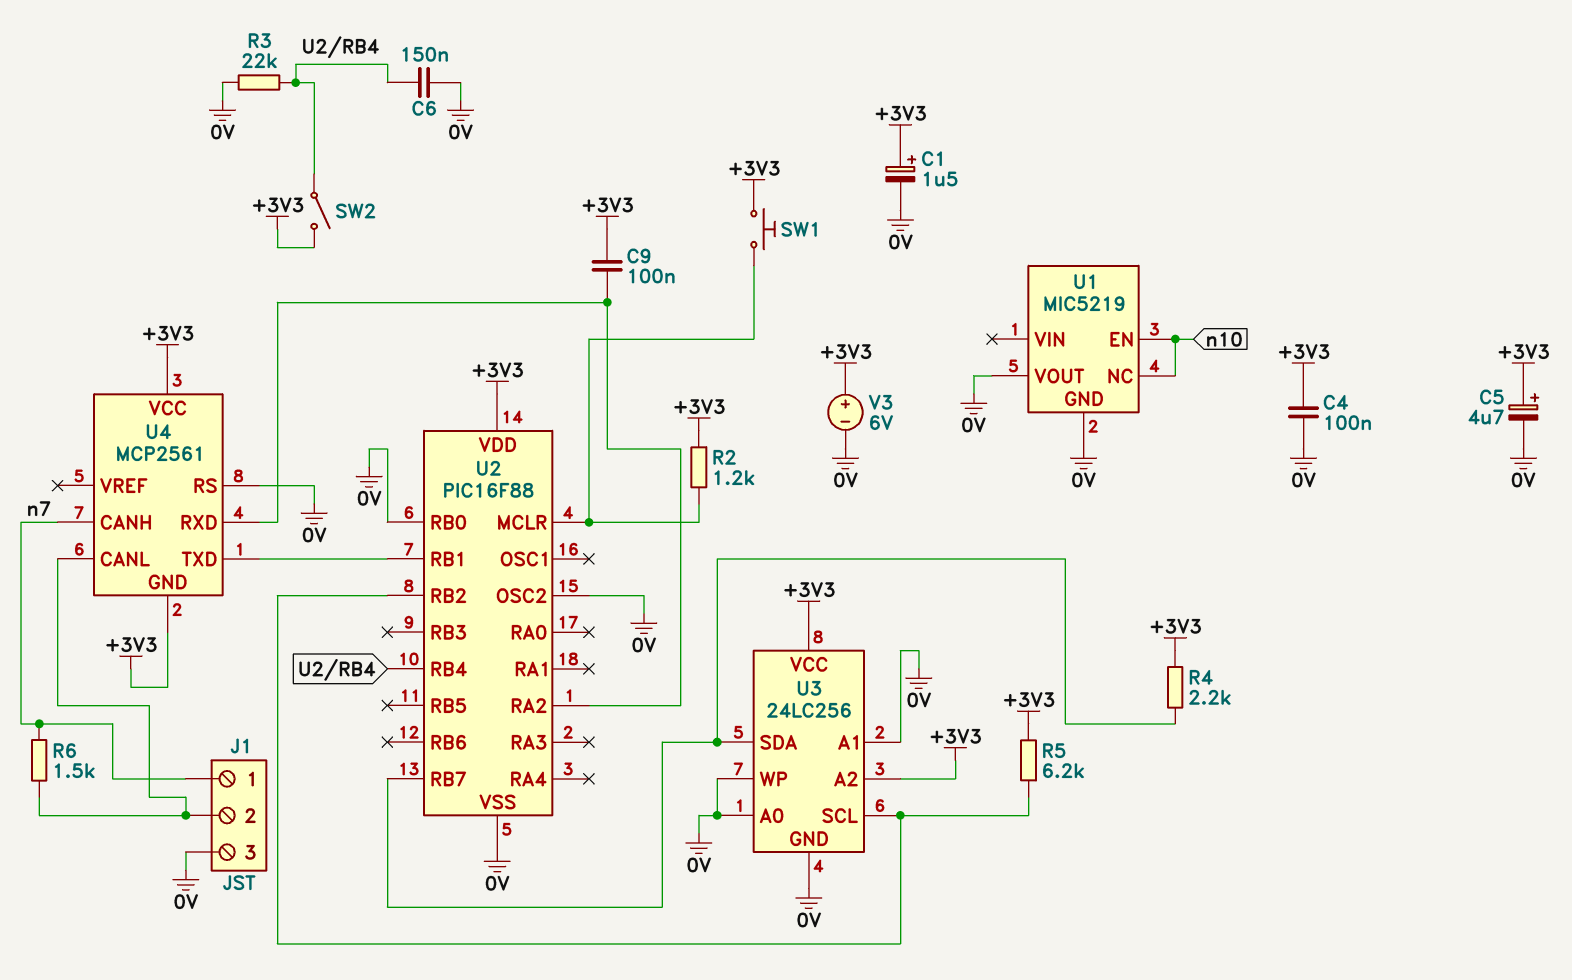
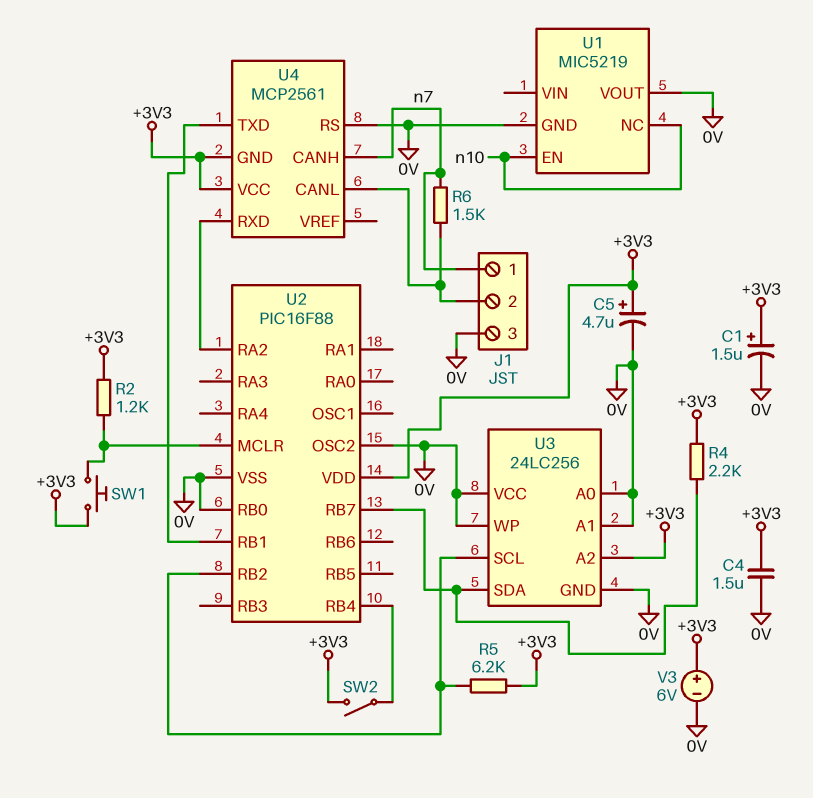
C4: 100nF (+3V3, 0V) -> 1.5uF (+3V3, 0V)
C6: 150nF (0V, U2/RB4) -> none
C9: 100nF (+3V3, U2/RA2) -> none
R3: 22k (0V, U2/RB4) -> none
U3 pin VCC: +3V3 -> 0V

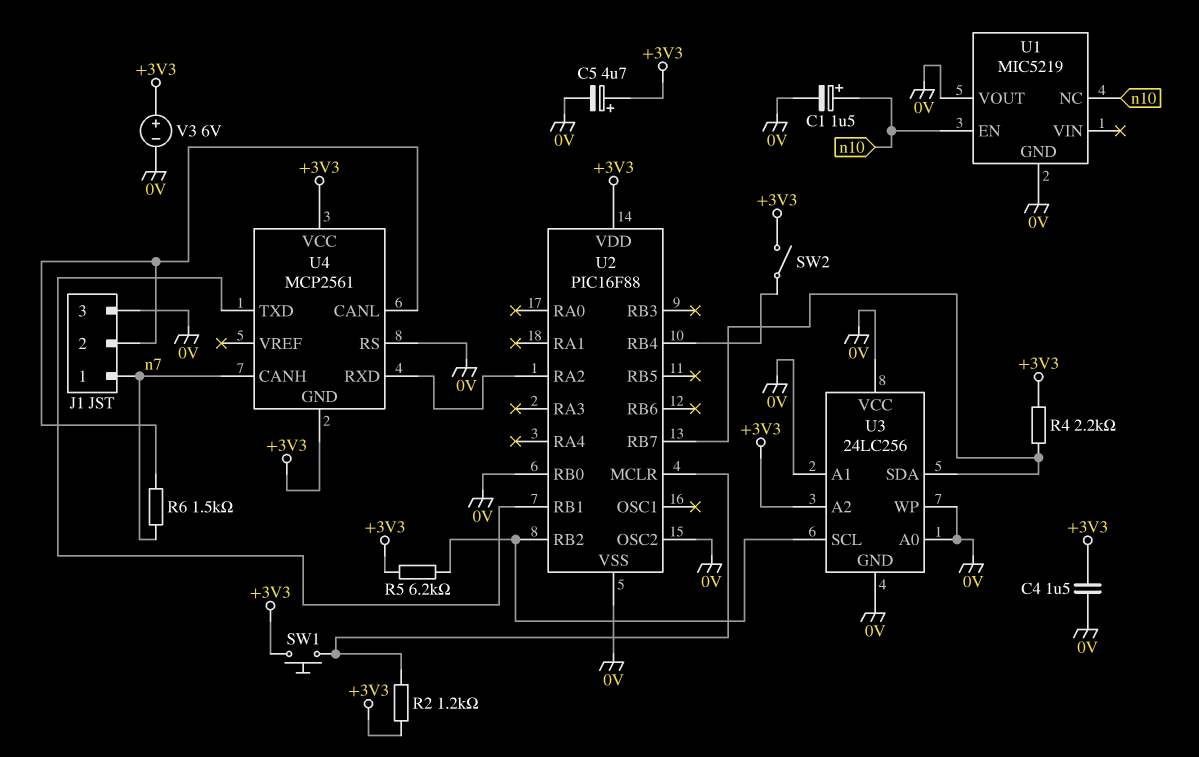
C1: 1.5uF (plus +3V3, minus 0V) -> 1.5uF (plus n10, minus 0V)

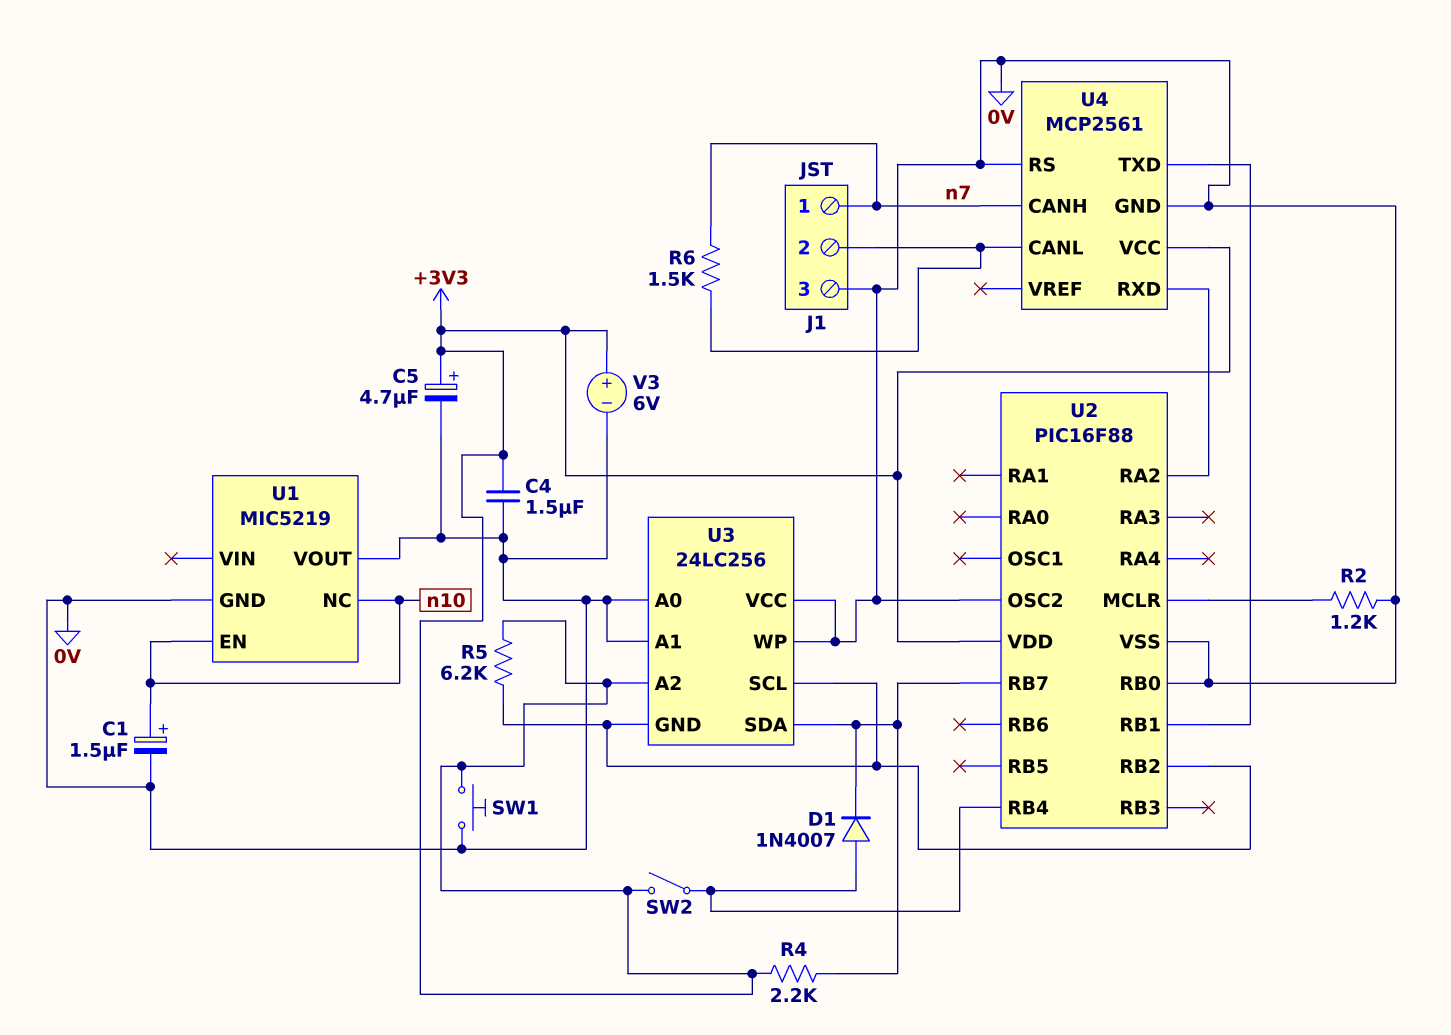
D1: none -> diode 1N4007 (A U2/RB4, K U2/RB7)
R2: 1.2k (+3V3, U2/MCLR) -> 1.2k (0V, U2/MCLR)
SW1: button (+3V3, U2/MCLR) -> button (+3V3, 0V)
U3 pin GND: 0V -> U2/RB2
U4 pin GND: +3V3 -> 0V

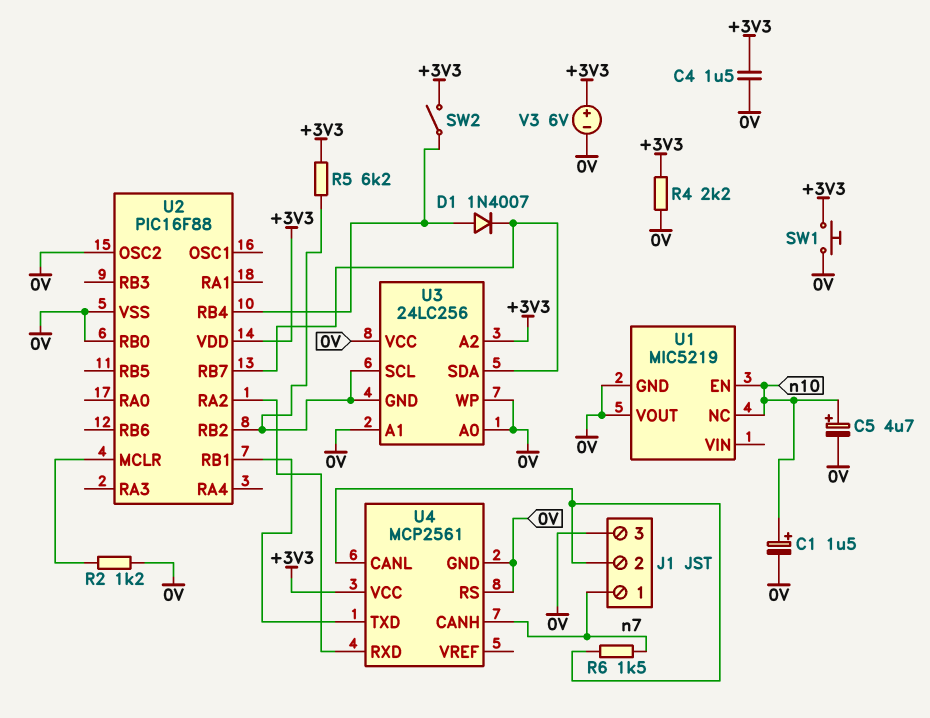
C5: 4.7uF (plus +3V3, minus 0V) -> 4.7uF (plus n10, minus 0V)
R4: 2.2k (+3V3, U2/RB7) -> 2.2k (+3V3, 0V)

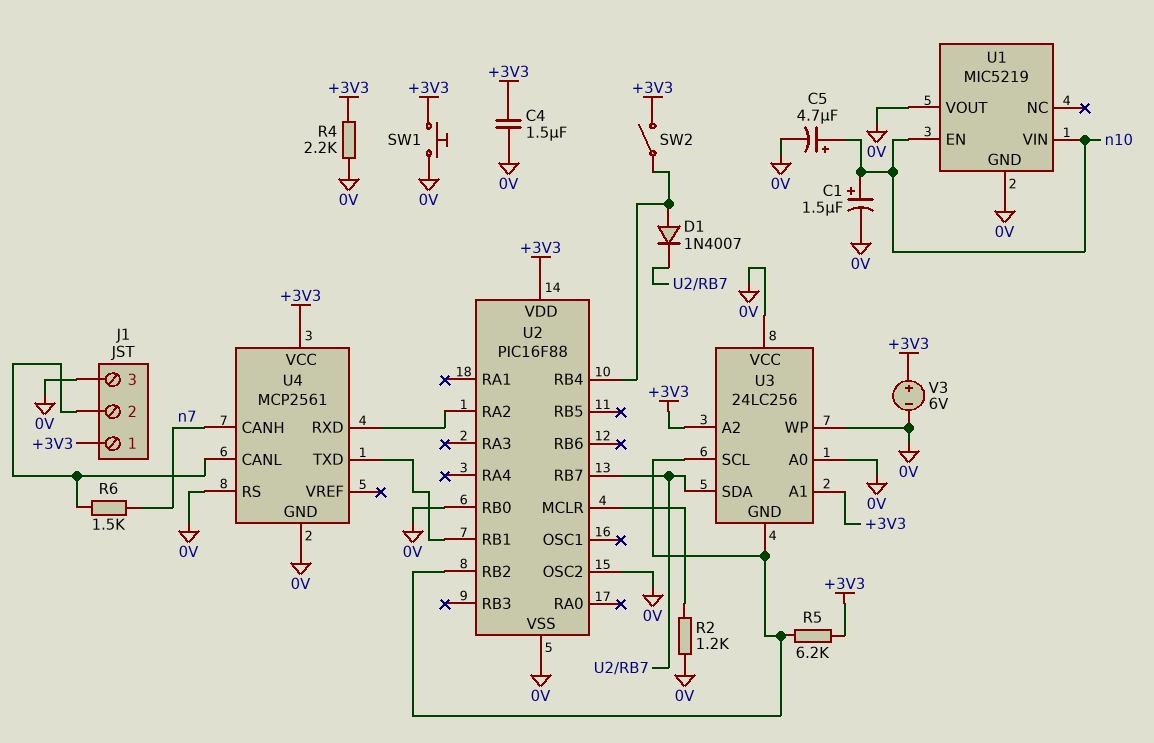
J1 pin 1: n7 -> +3V3
U1 pin NC: n10 -> none
U1 pin VIN: none -> n10
U3 pin A1: 0V -> +3V3

